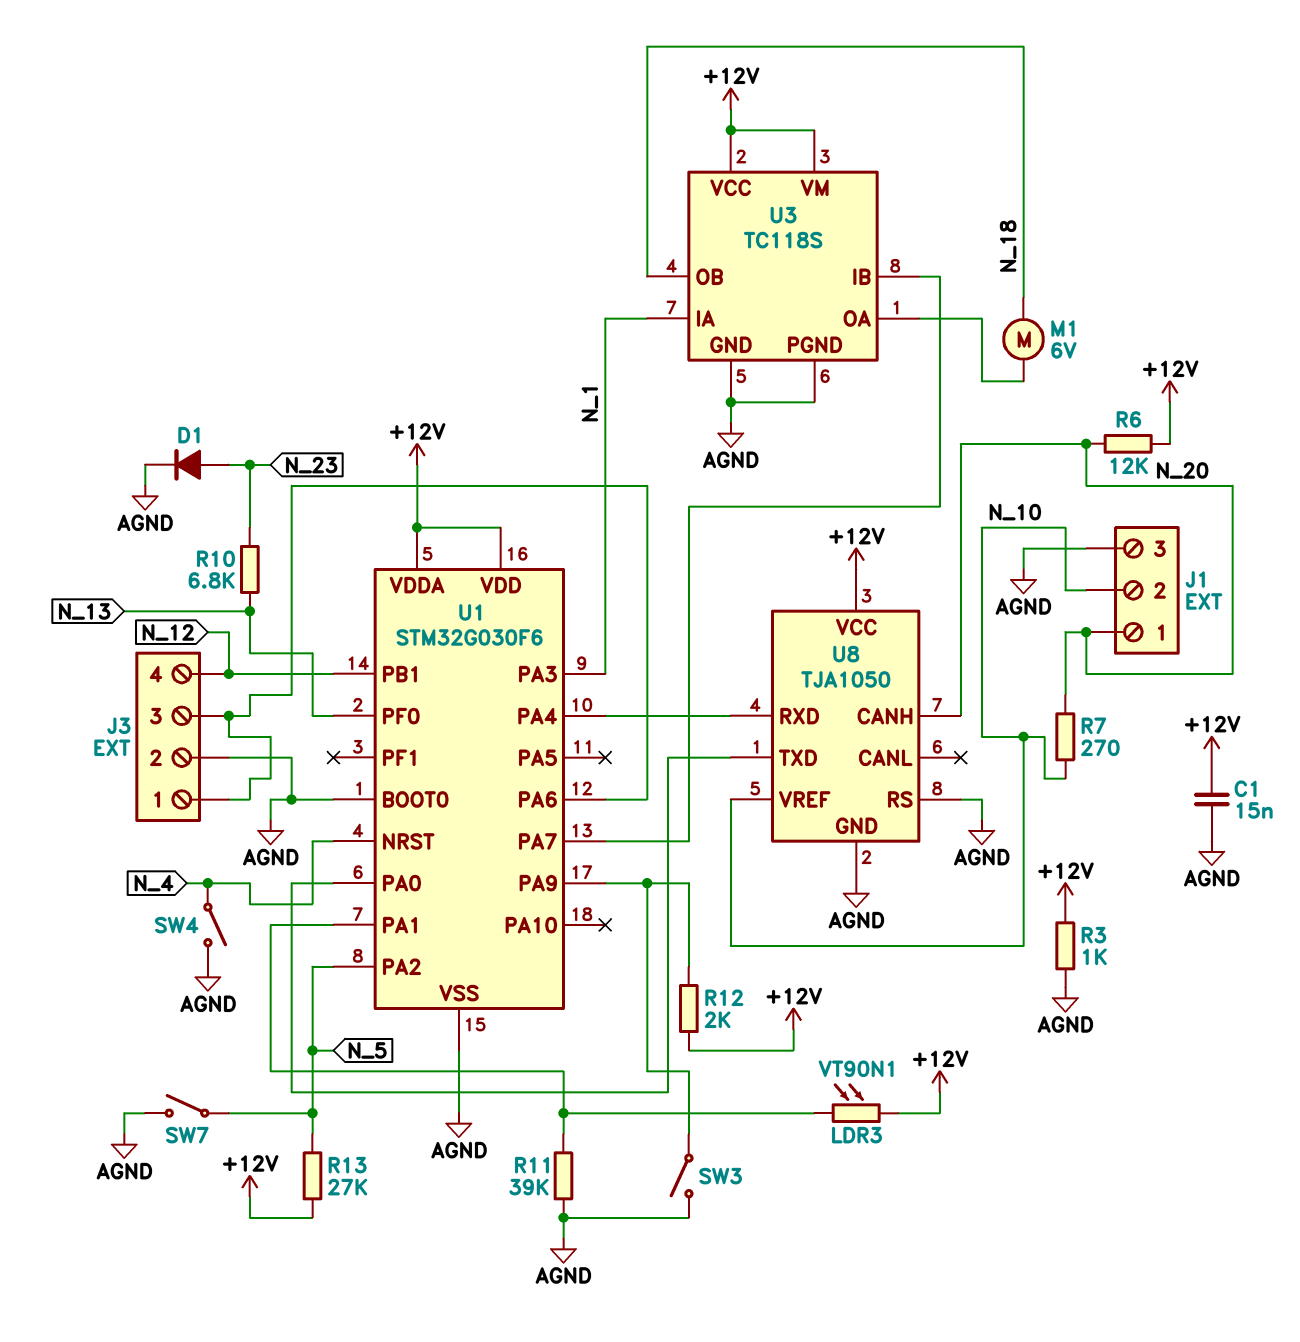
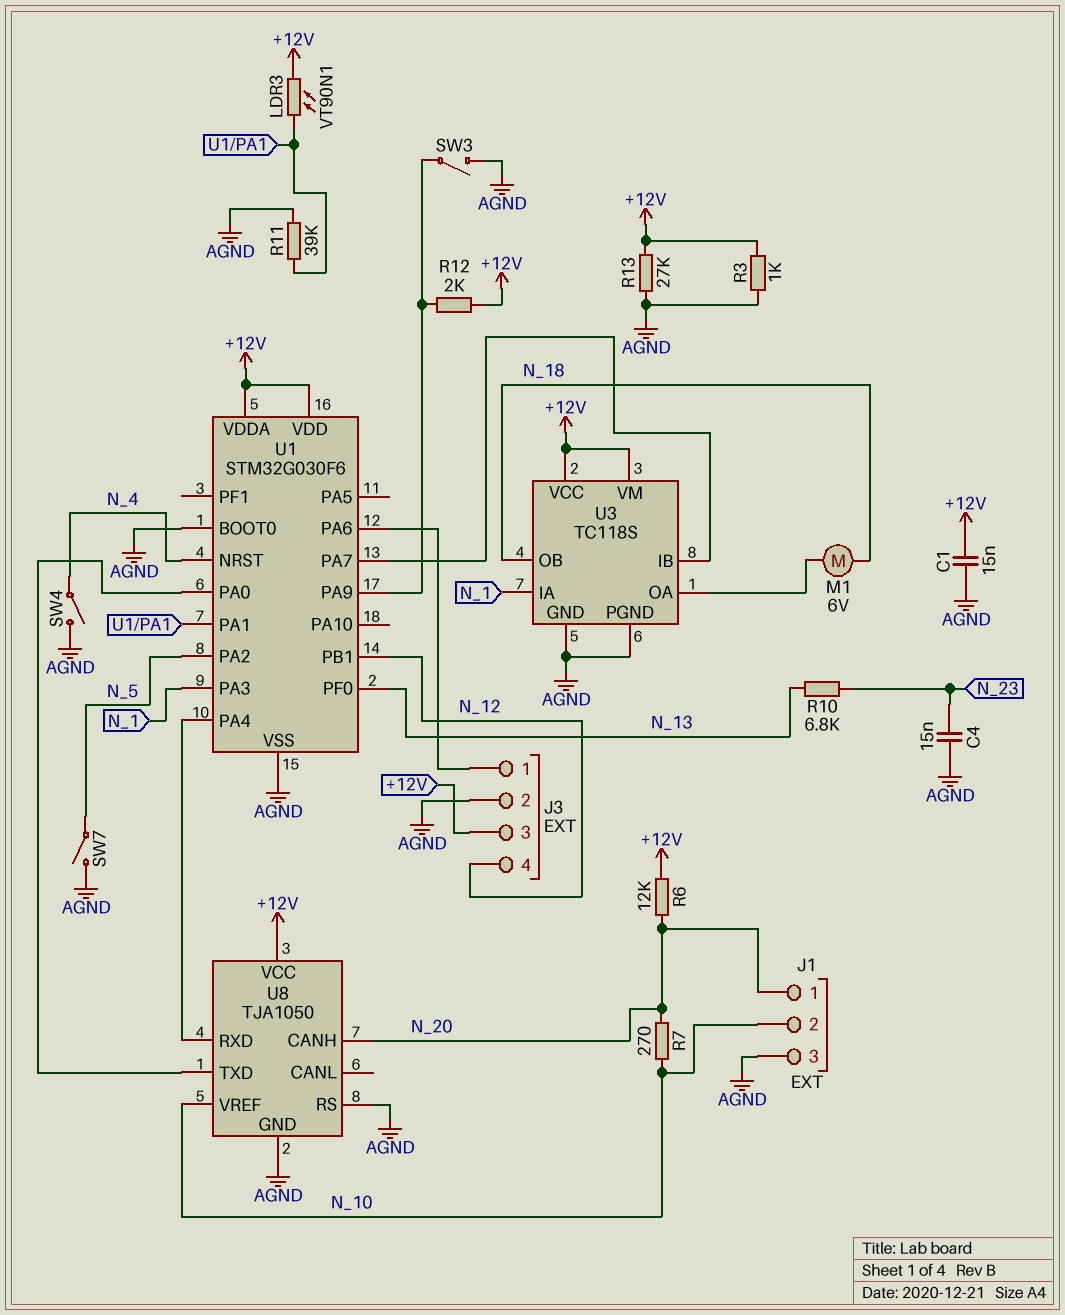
C4: none -> 15nF (AGND, N_23)
D1: diode (A N_23, K AGND) -> none
J3 pin 3: J3/1 -> +12V
R13: 27k (+12V, N_5) -> 27k (+12V, AGND)

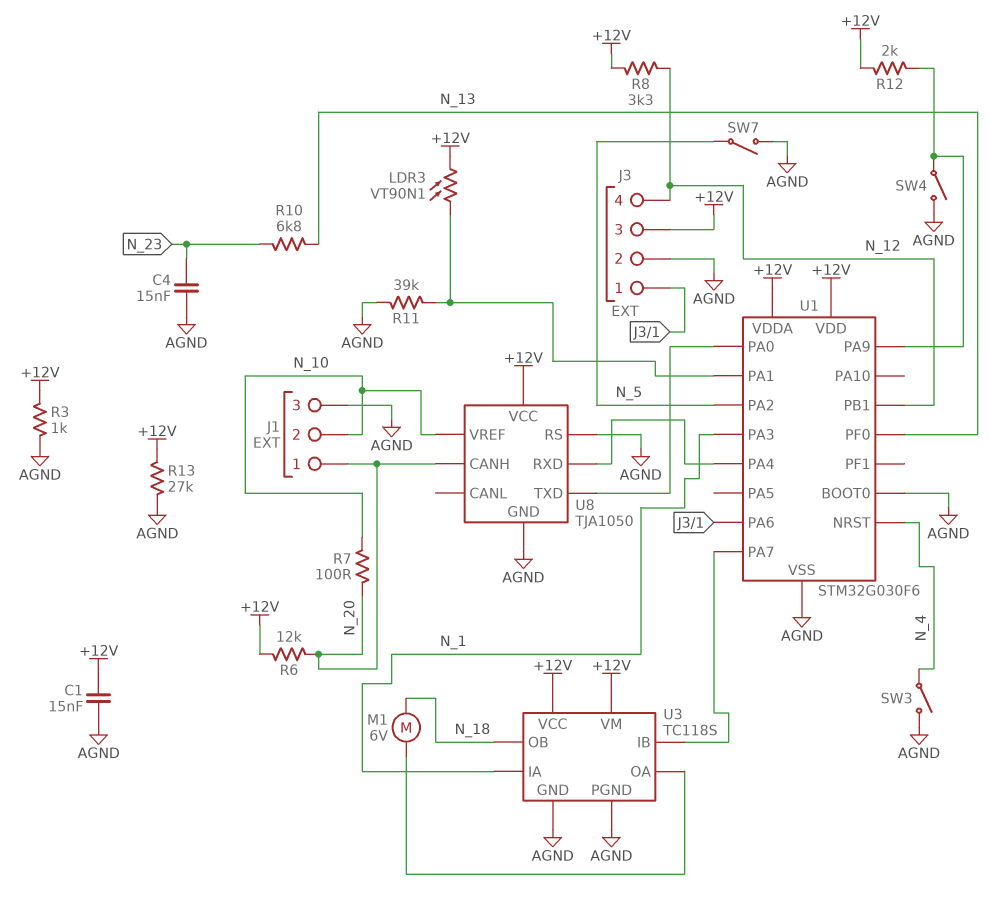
R7: 270 (N_10, N_20) -> 100 (N_10, N_20)
R8: none -> 3.3k (+12V, N_12)
SW3: switch (AGND, U1/PA9) -> switch (AGND, N_4)
SW4: switch (AGND, N_4) -> switch (AGND, U1/PA9)

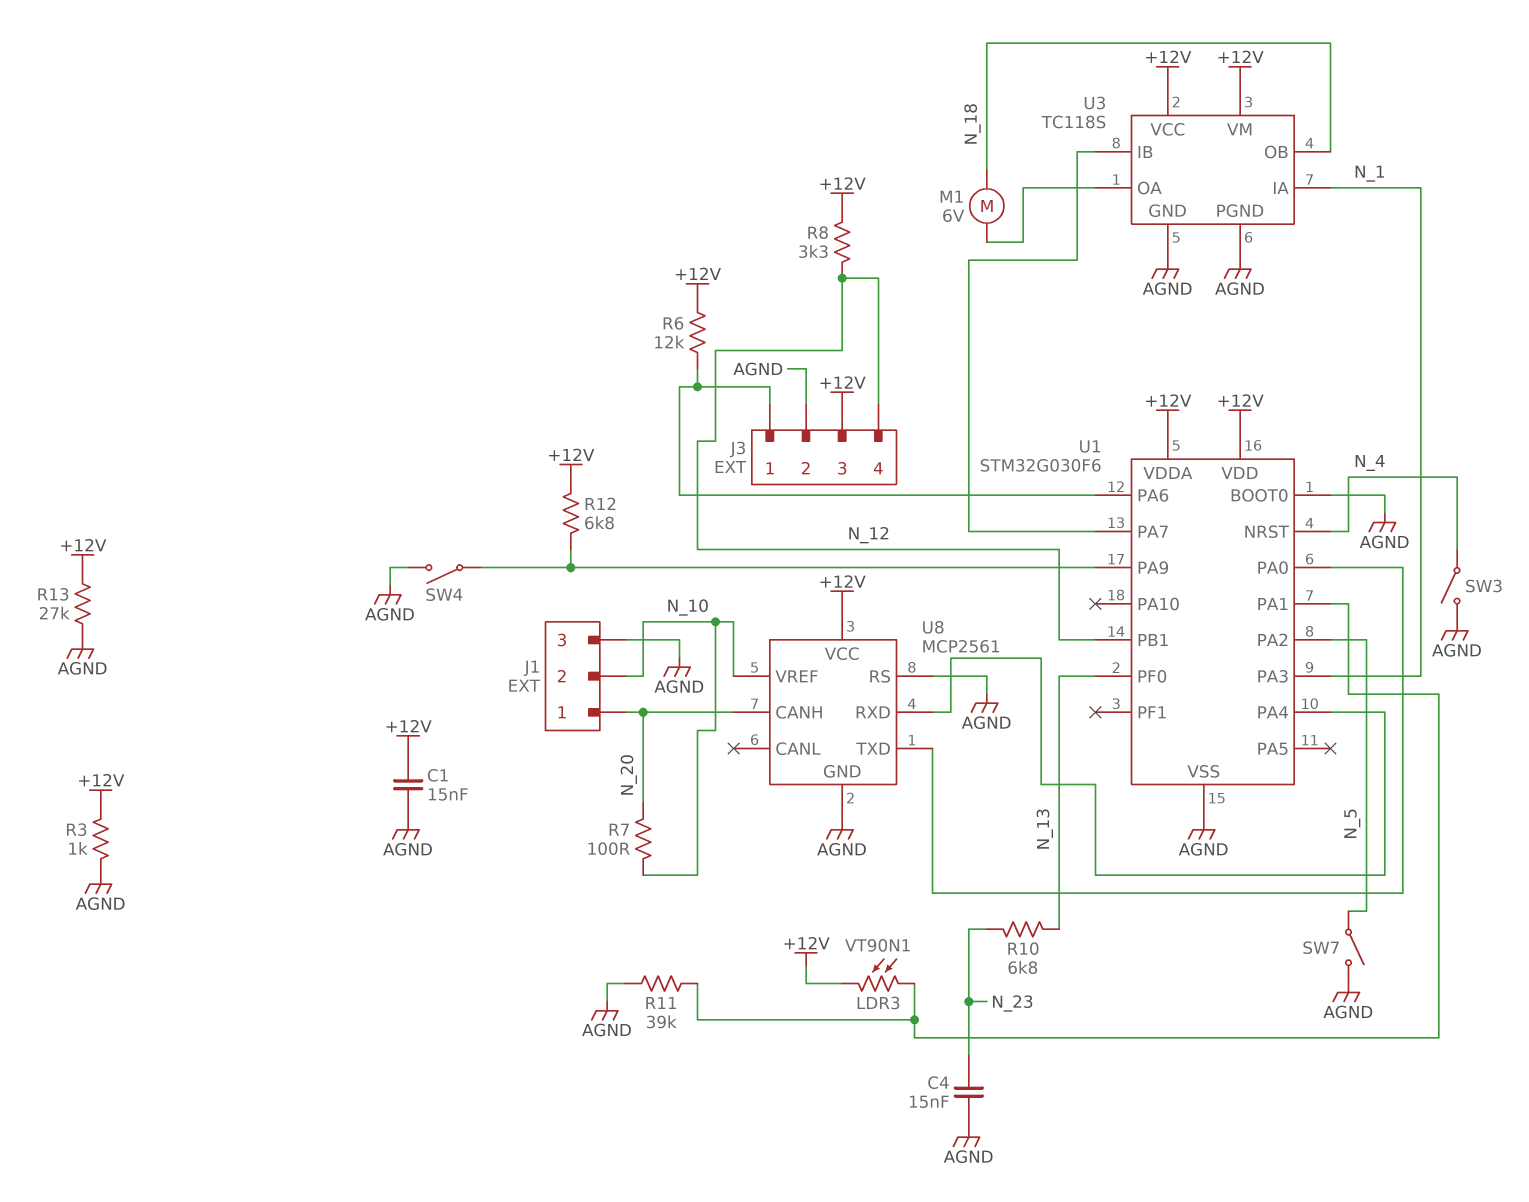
R6: 12k (+12V, N_20) -> 12k (+12V, J3/1)
R12: 2k (+12V, U1/PA9) -> 6.8k (+12V, U1/PA9)
U8: TJA1050 -> MCP2561

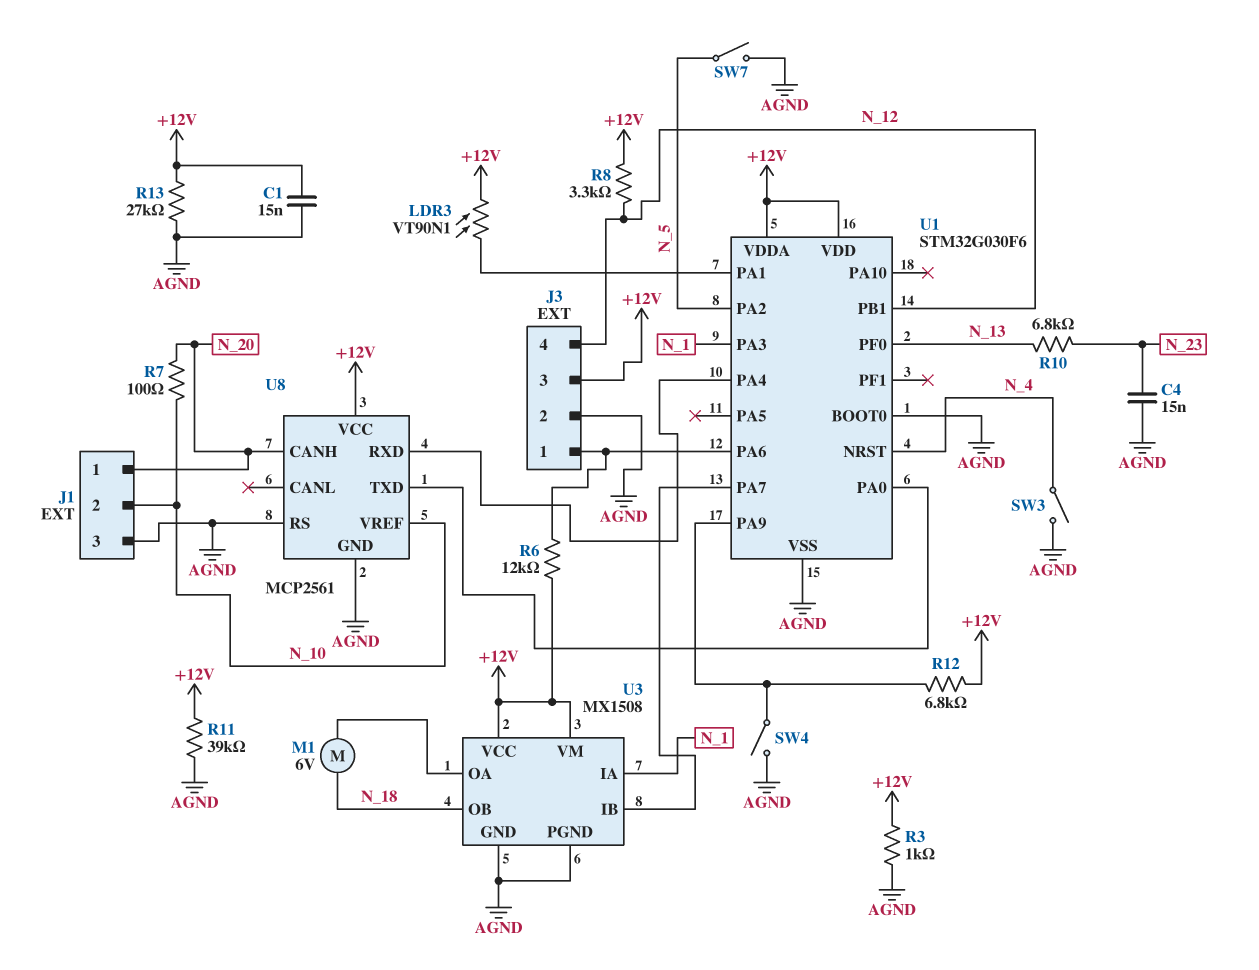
R11: 39k (AGND, U1/PA1) -> 39k (+12V, AGND)
U3: TC118S -> MX1508

